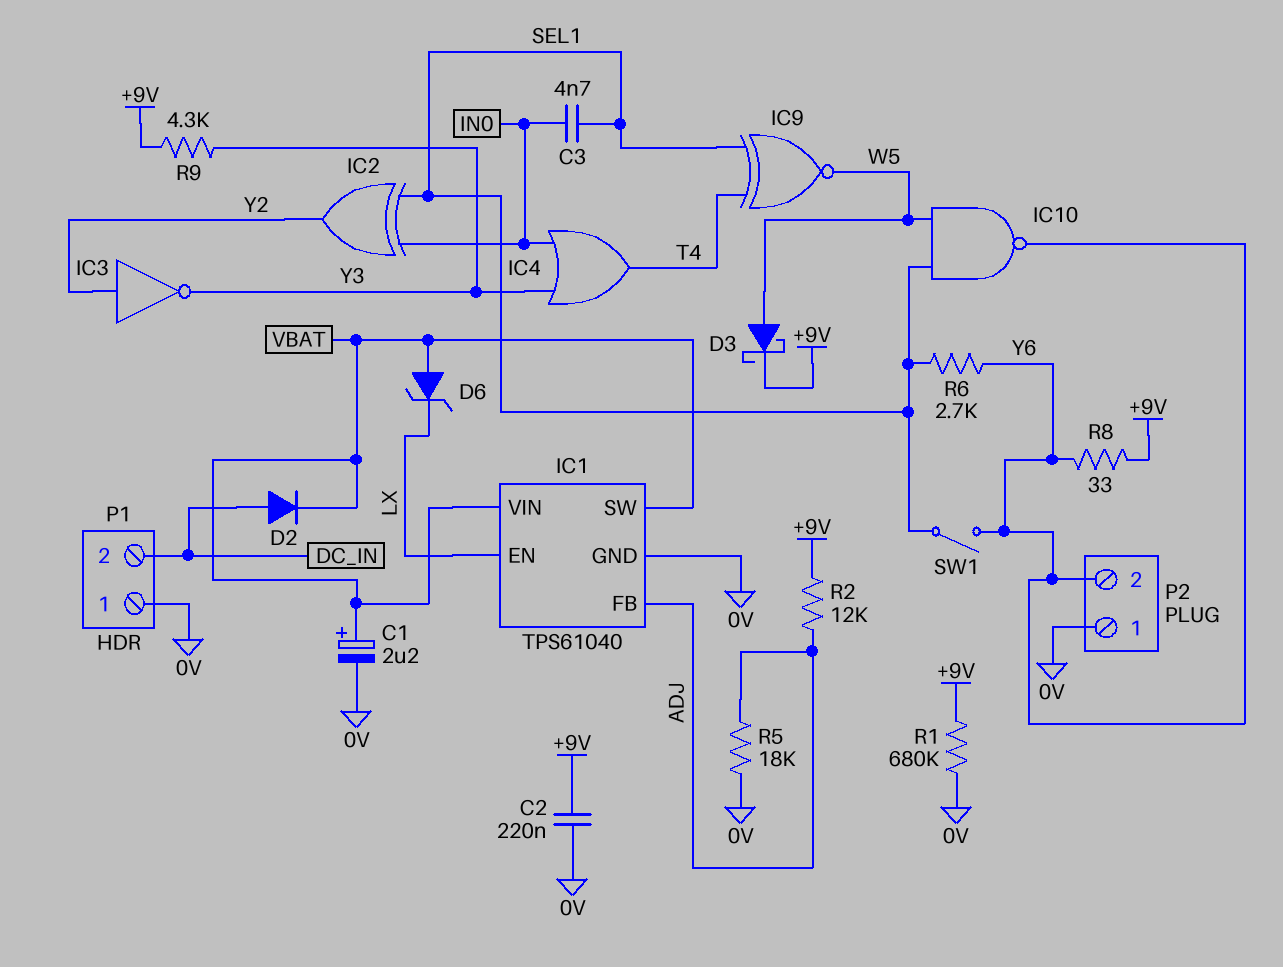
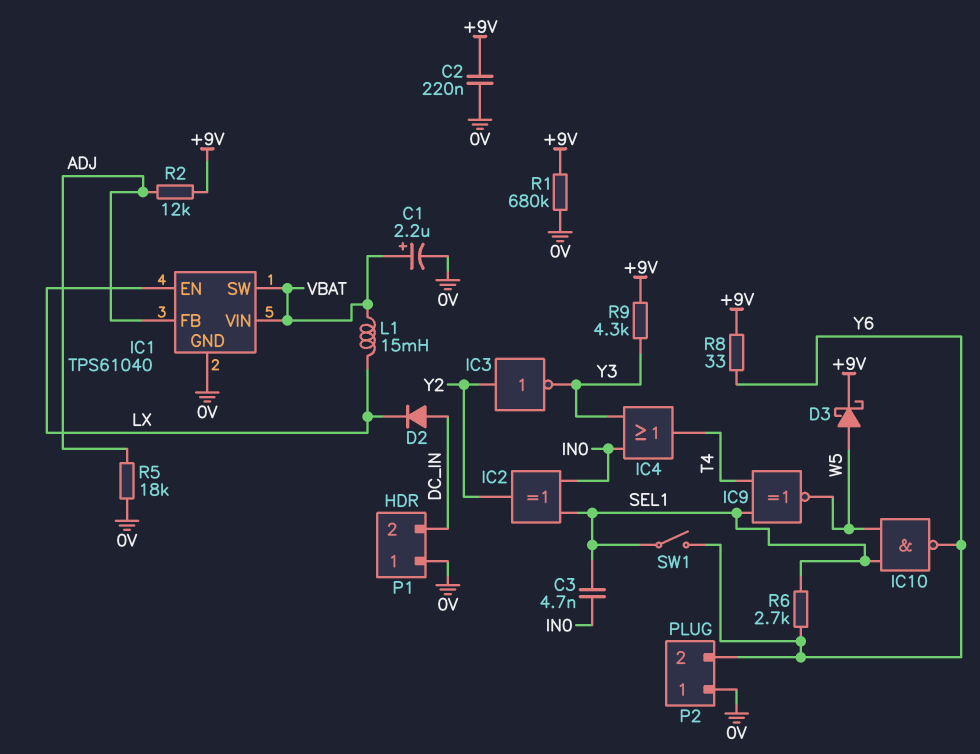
D2: diode (A DC_IN, K VBAT) -> diode (A DC_IN, K LX)
D6: zener (A VBAT, K LX) -> none
L1: none -> 15mH (LX, VBAT)

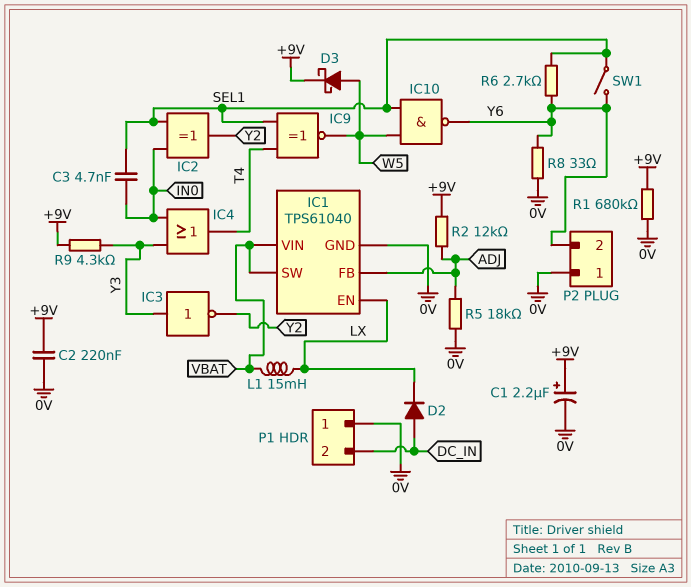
C1: 2.2uF (plus VBAT, minus 0V) -> 2.2uF (plus +9V, minus 0V)
IC3: NOT (in Y2, out Y3) -> NOT (in Y3, out Y2)
R8: 33 (+9V, Y6) -> 33 (0V, Y6)

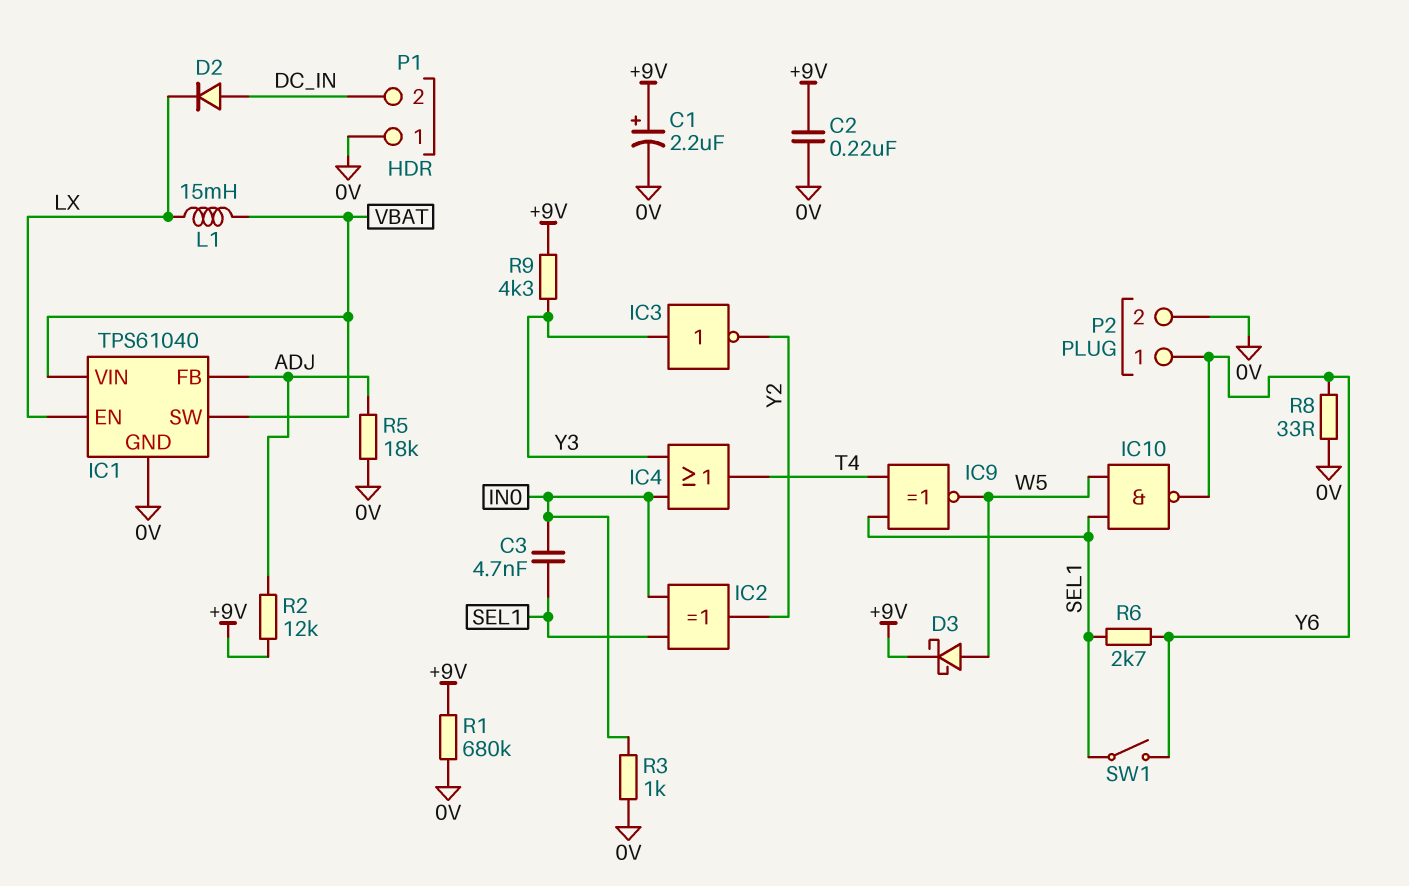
P2 pin 1: 0V -> Y6
P2 pin 2: Y6 -> 0V
R3: none -> 1k (0V, IN0)

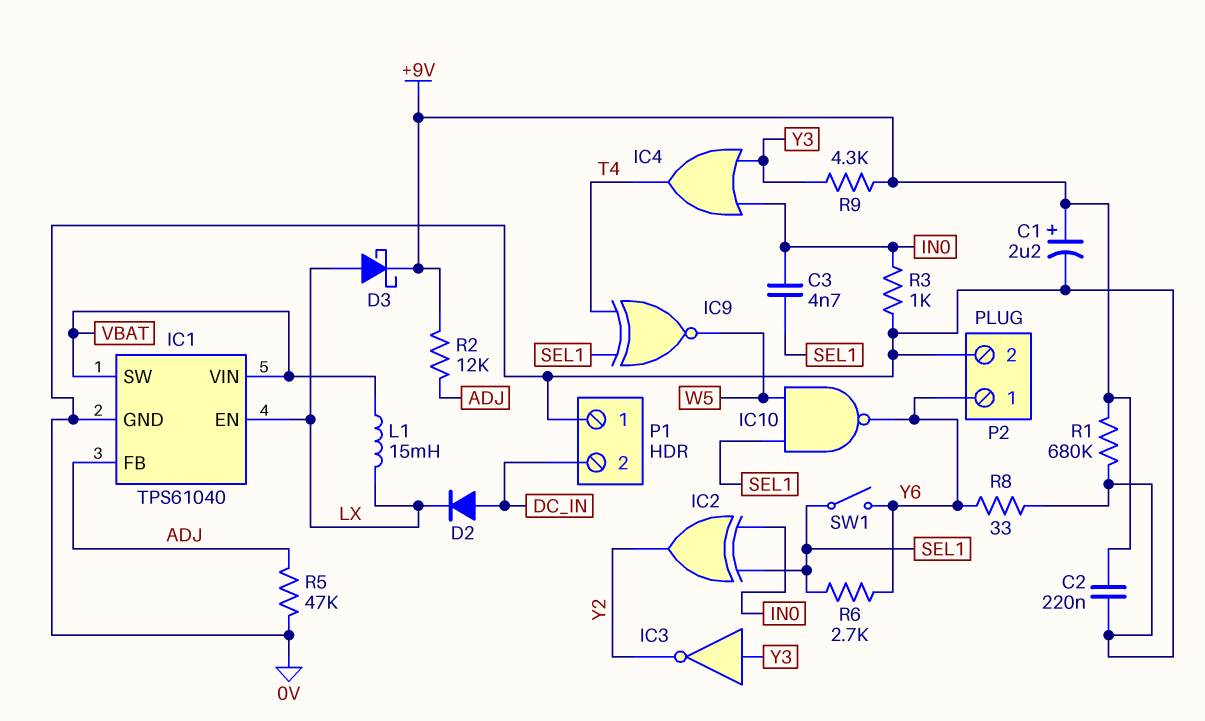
D3: schottky (A W5, K +9V) -> schottky (A LX, K +9V)
R5: 18k (0V, ADJ) -> 47k (0V, ADJ)

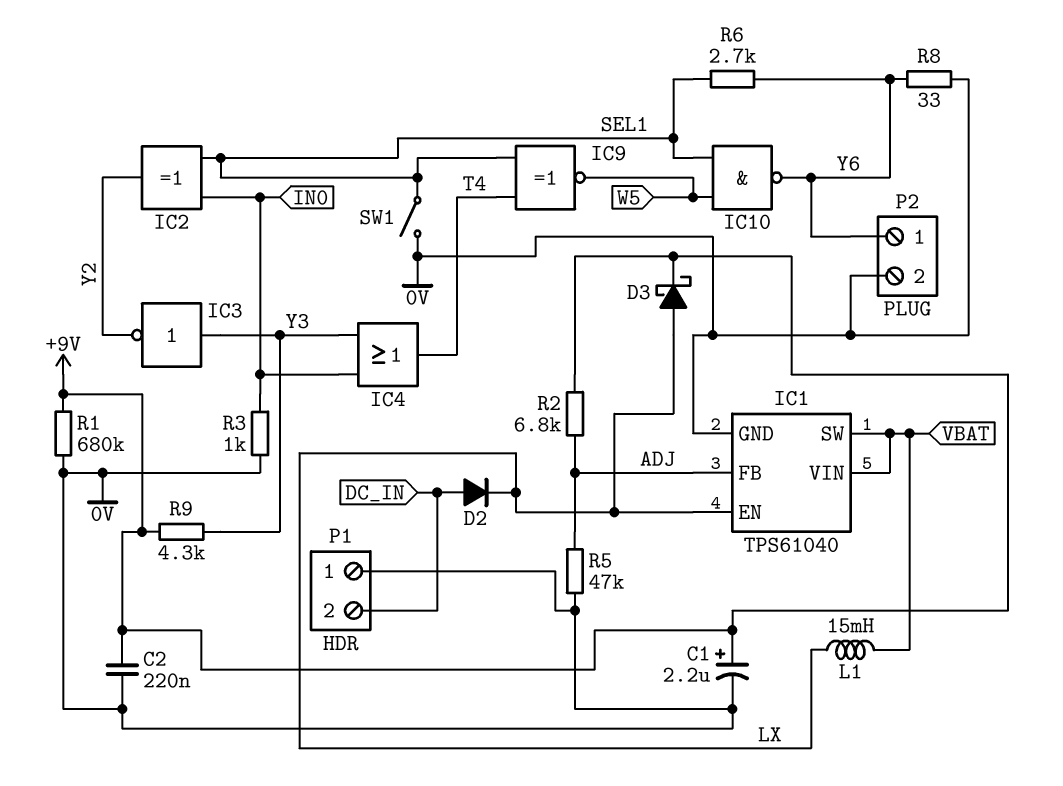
C3: 4.7nF (IN0, SEL1) -> none
R2: 12k (+9V, ADJ) -> 6.8k (+9V, ADJ)
SW1: switch (SEL1, Y6) -> switch (0V, SEL1)

